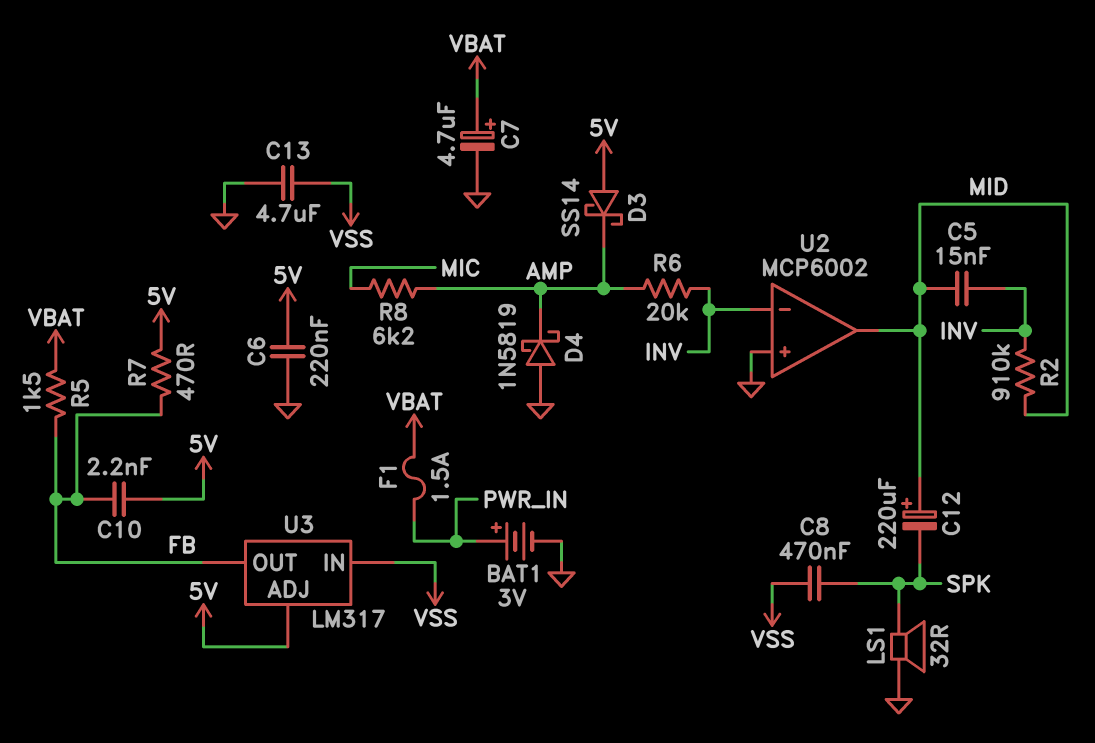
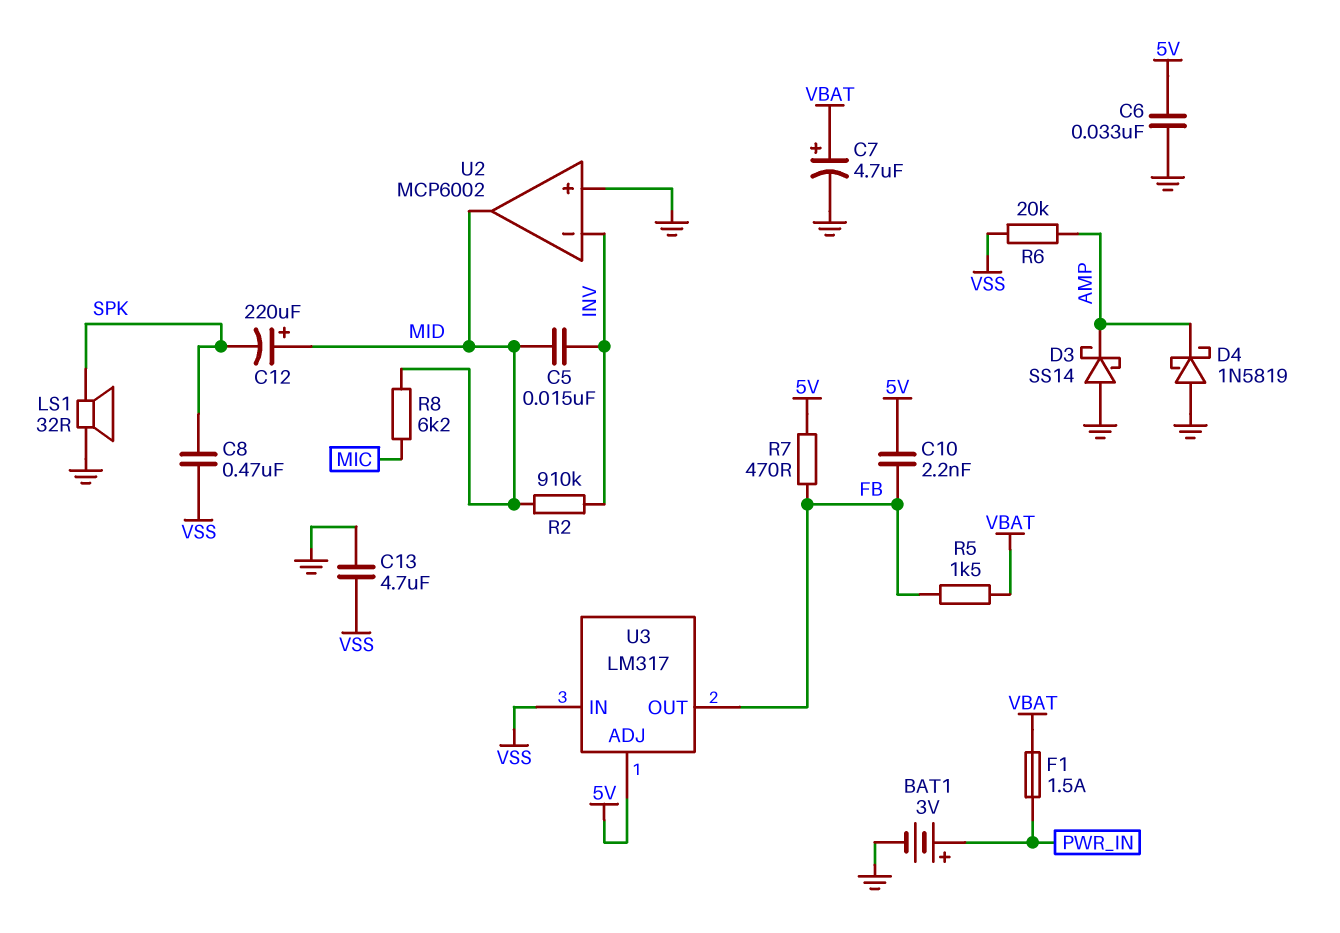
C6: 220nF (5V, GND) -> 33nF (5V, GND)
D3: schottky SS14 (A 5V, K AMP) -> schottky SS14 (A GND, K AMP)
R6: 20k (AMP, INV) -> 20k (AMP, VSS)
R8: 6.2k (AMP, MIC) -> 6.2k (MIC, MID)

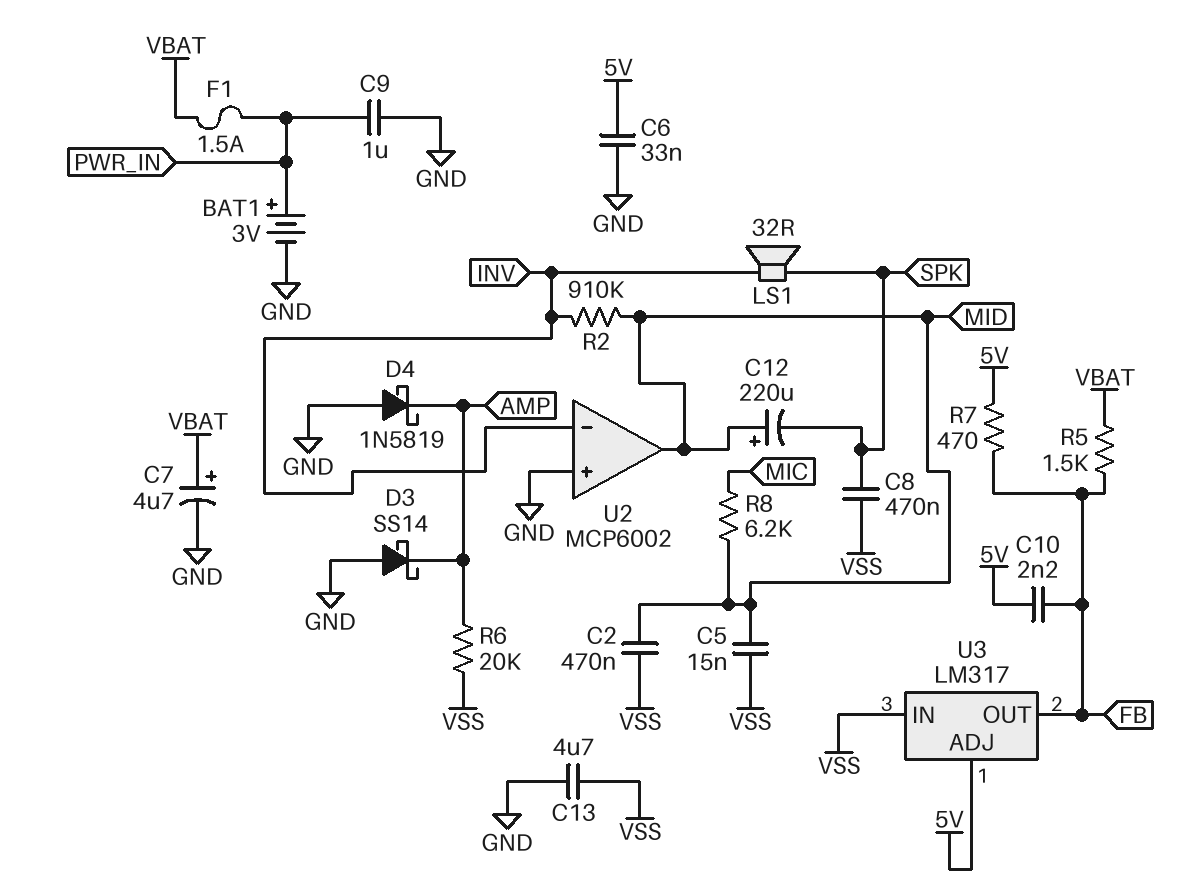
C2: none -> 470nF (MID, VSS)
C5: 15nF (INV, MID) -> 15nF (MID, VSS)
C9: none -> 1uF (GND, PWR_IN)
LS1: speaker 32R (GND, SPK) -> speaker 32R (INV, SPK)

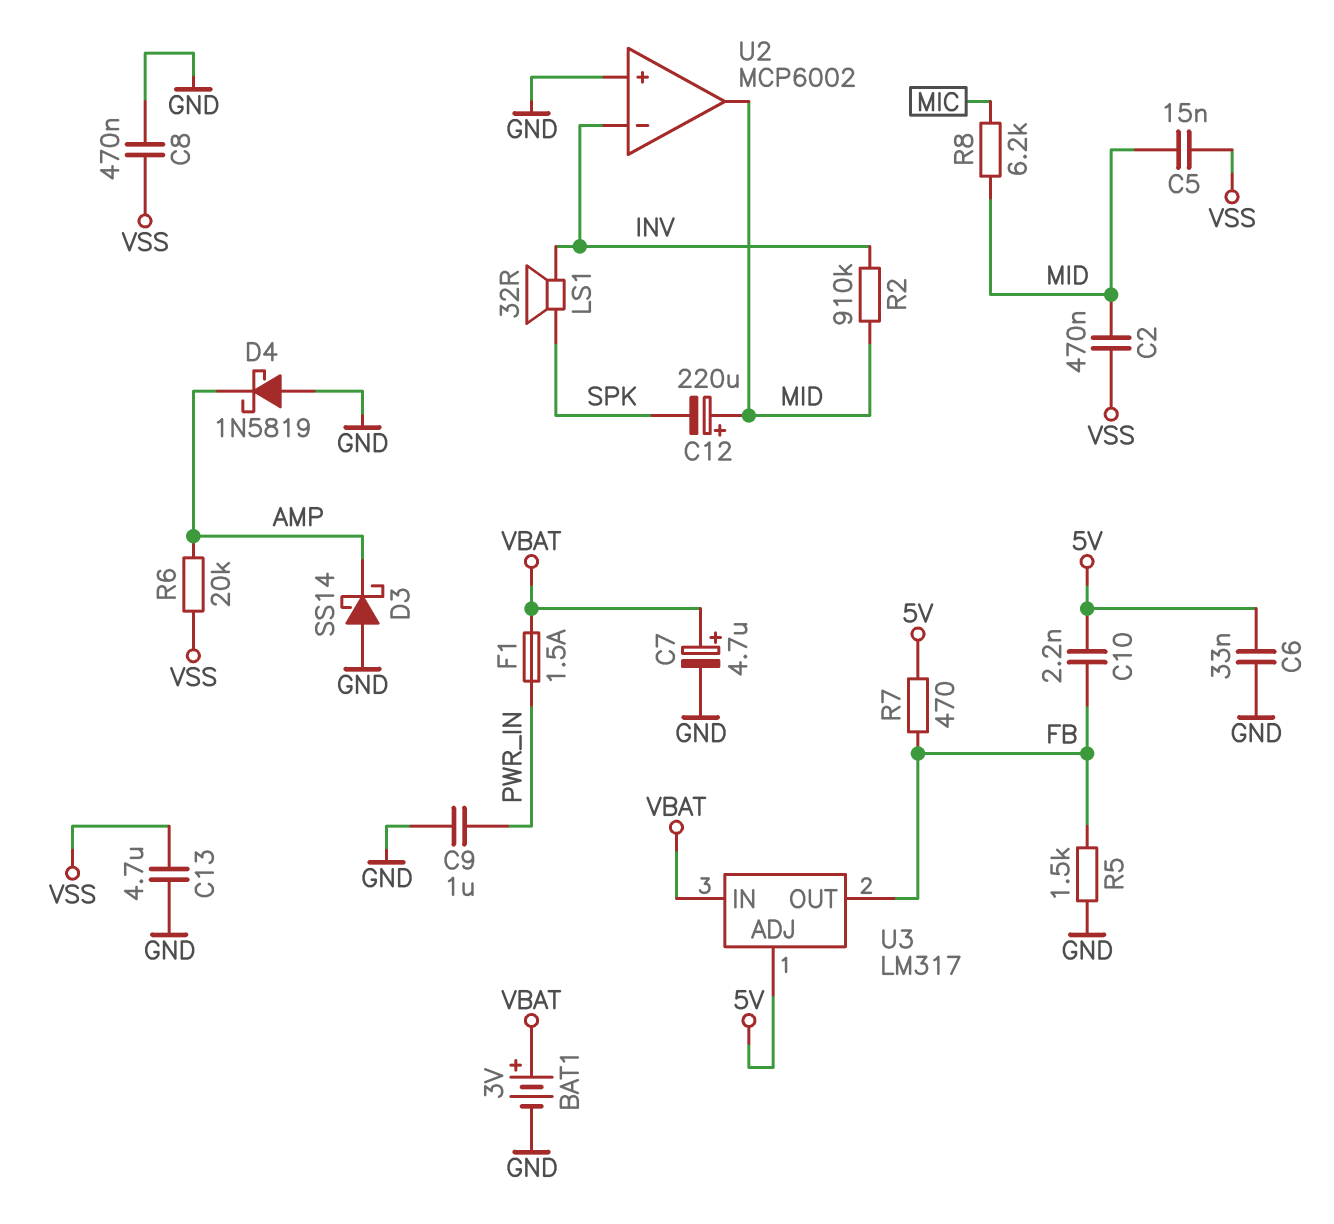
BAT1: 3V (plus PWR_IN, minus GND) -> 3V (plus VBAT, minus GND)
C8: 470nF (SPK, VSS) -> 470nF (GND, VSS)
R5: 1.5k (FB, VBAT) -> 1.5k (FB, GND)
U3 pin IN: VSS -> VBAT

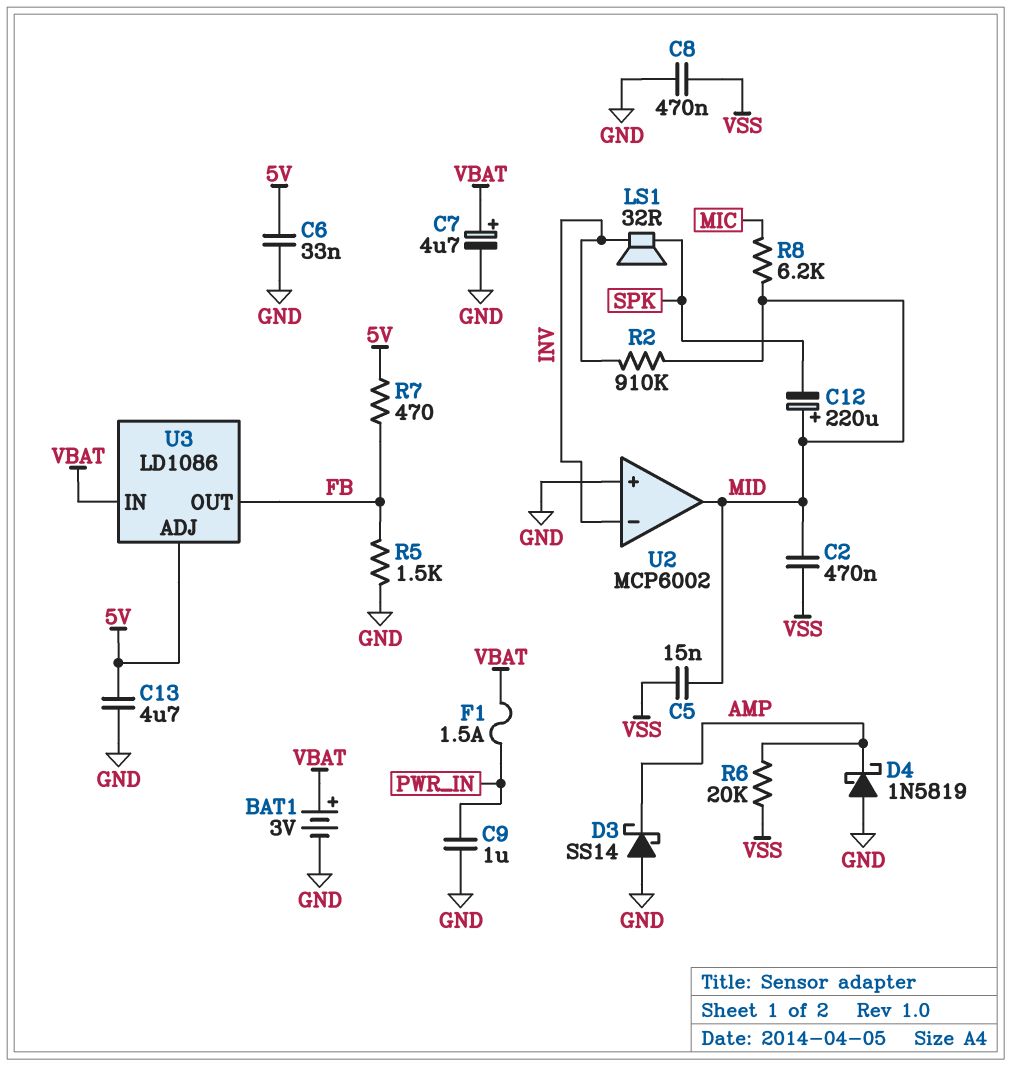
C10: 2.2nF (5V, FB) -> none
C13: 4.7uF (GND, VSS) -> 4.7uF (5V, GND)
U3: LM317 -> LD1086

